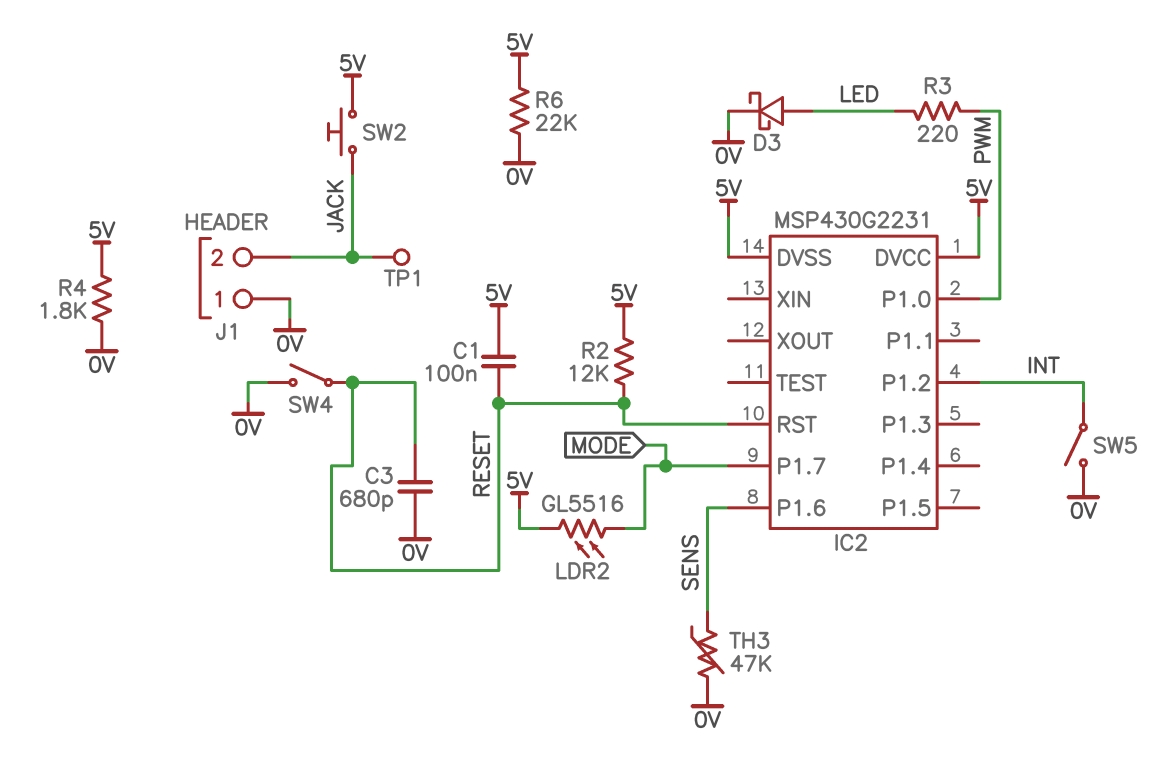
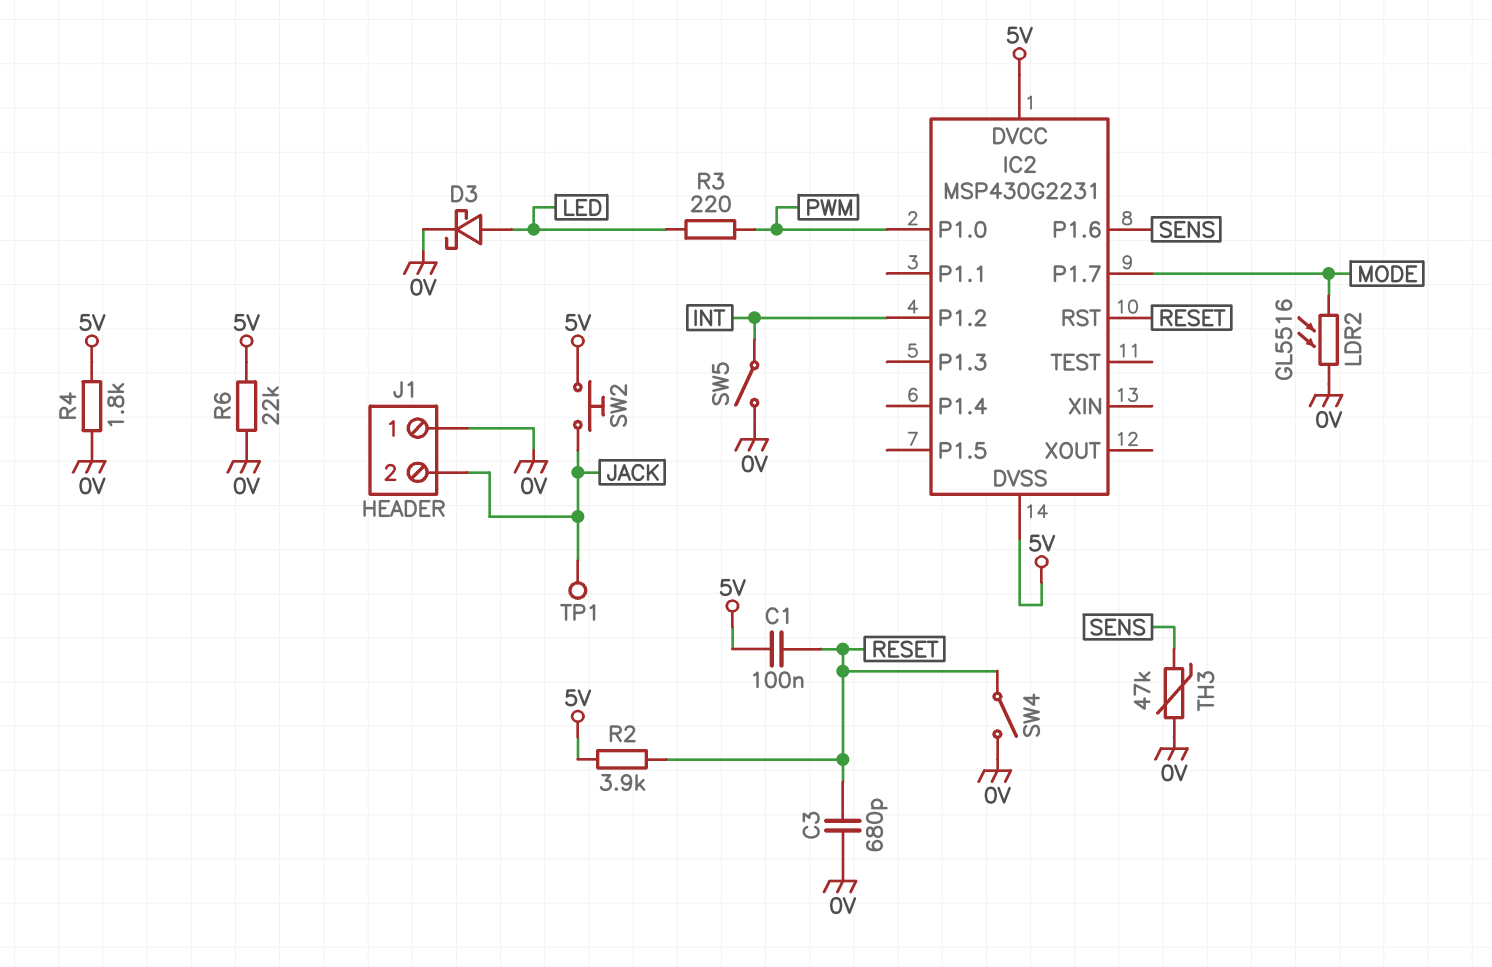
LDR2: GL5516 (5V, MODE) -> GL5516 (0V, MODE)
R2: 12k (5V, RESET) -> 3.9k (5V, RESET)

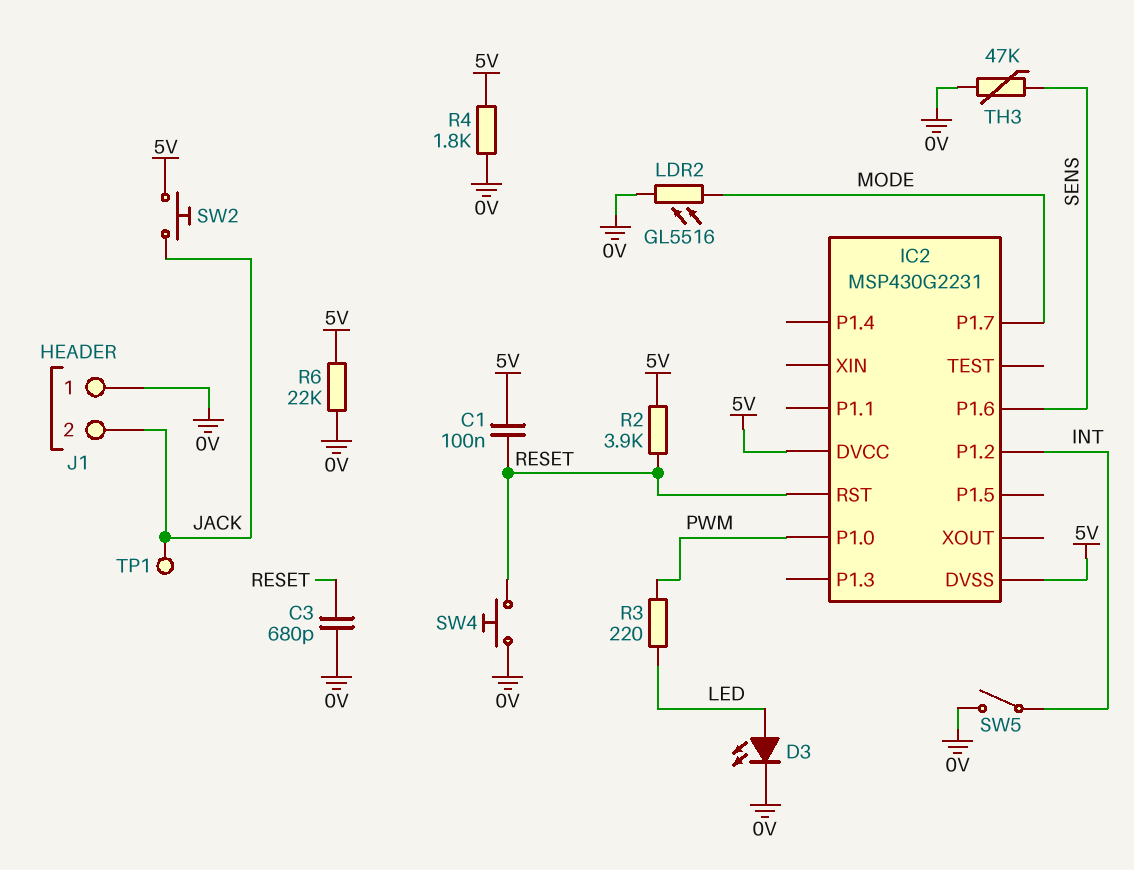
D3: schottky (A LED, K 0V) -> LED (A LED, K 0V)
SW4: switch (0V, RESET) -> button (0V, RESET)

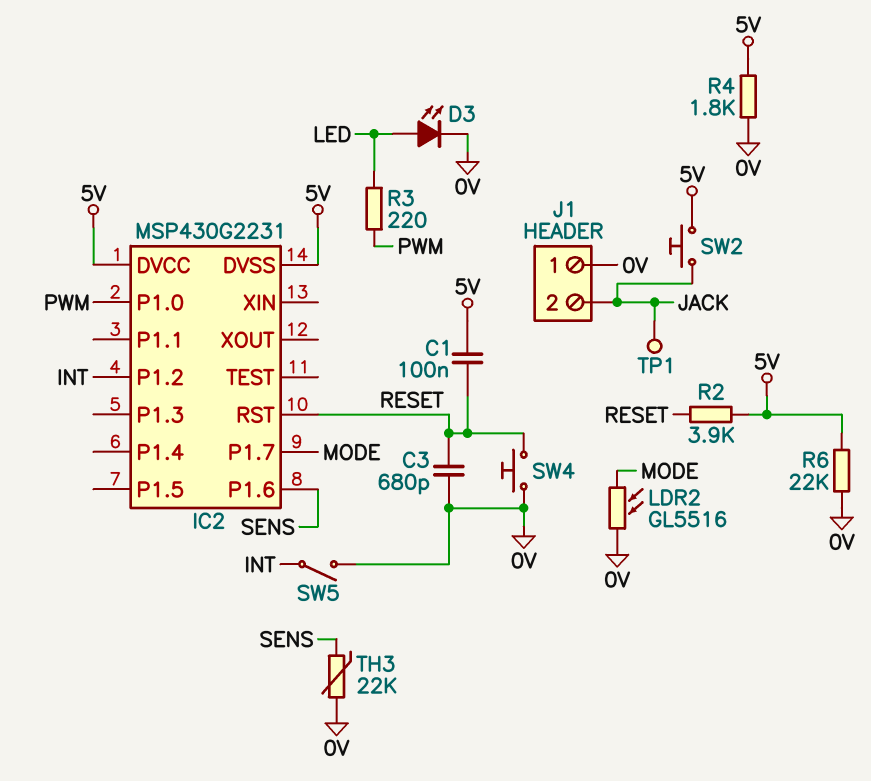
TH3: 47k (0V, SENS) -> 22k (0V, SENS)

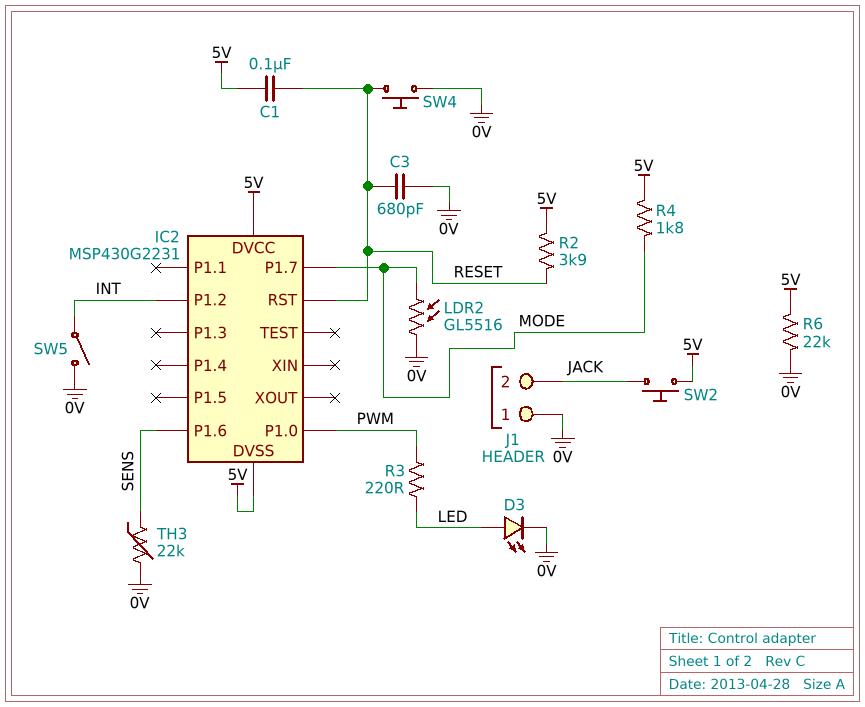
R4: 1.8k (0V, 5V) -> 1.8k (5V, MODE)
TP1: test point (JACK) -> none

